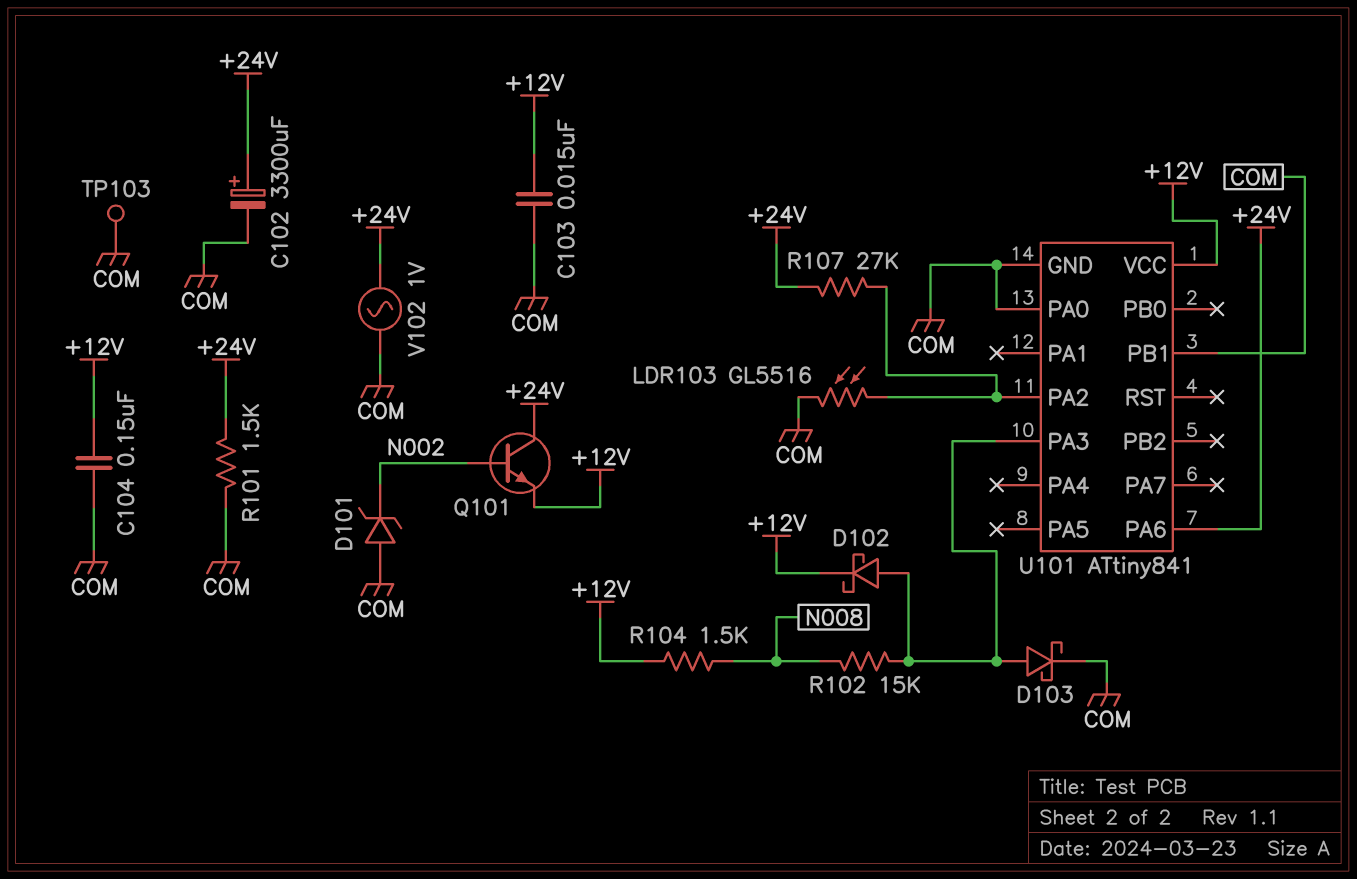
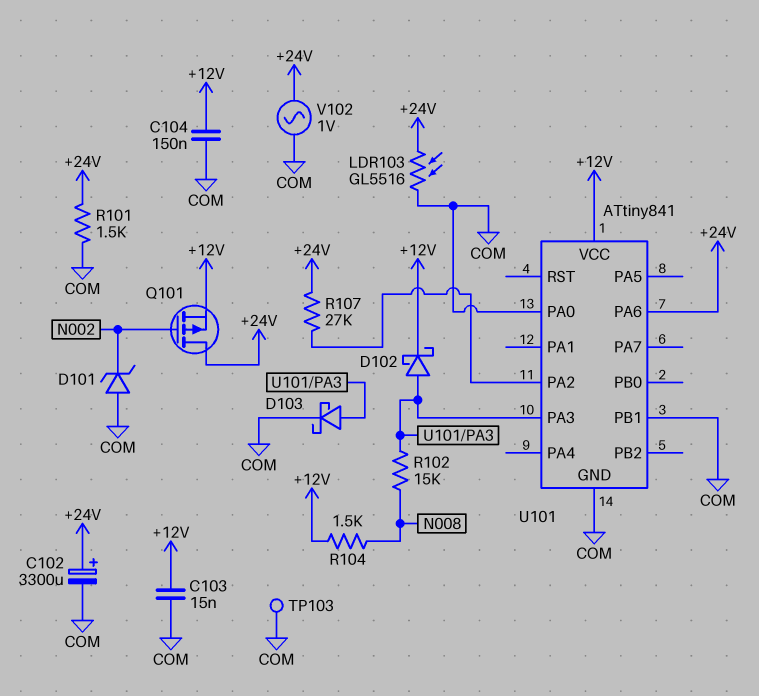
LDR103: GL5516 (COM, U101/PA2) -> GL5516 (+24V, COM)
Q101: NPN (B N002, C +24V, E +12V) -> PMOS (G N002, D +24V, S +12V)

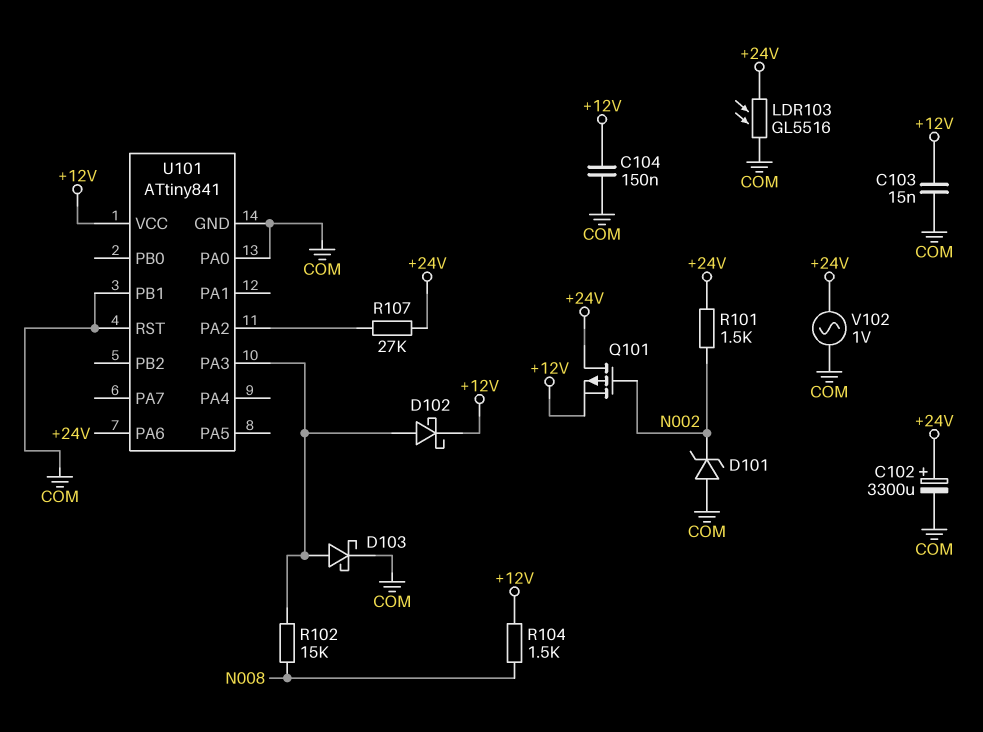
R101: 1.5k (+24V, COM) -> 1.5k (+24V, N002)
TP103: test point (COM) -> none
U101 pin RST: none -> COM

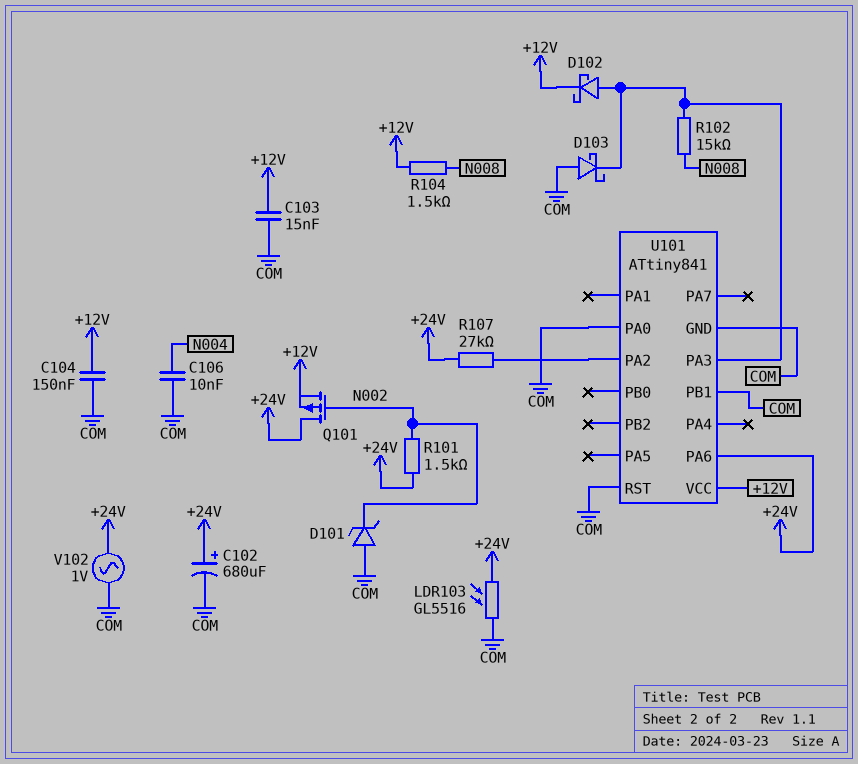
C102: 3300uF (plus +24V, minus COM) -> 680uF (plus +24V, minus COM)
C106: none -> 10nF (COM, N004)
D103: schottky (A U101/PA3, K COM) -> schottky (A COM, K U101/PA3)

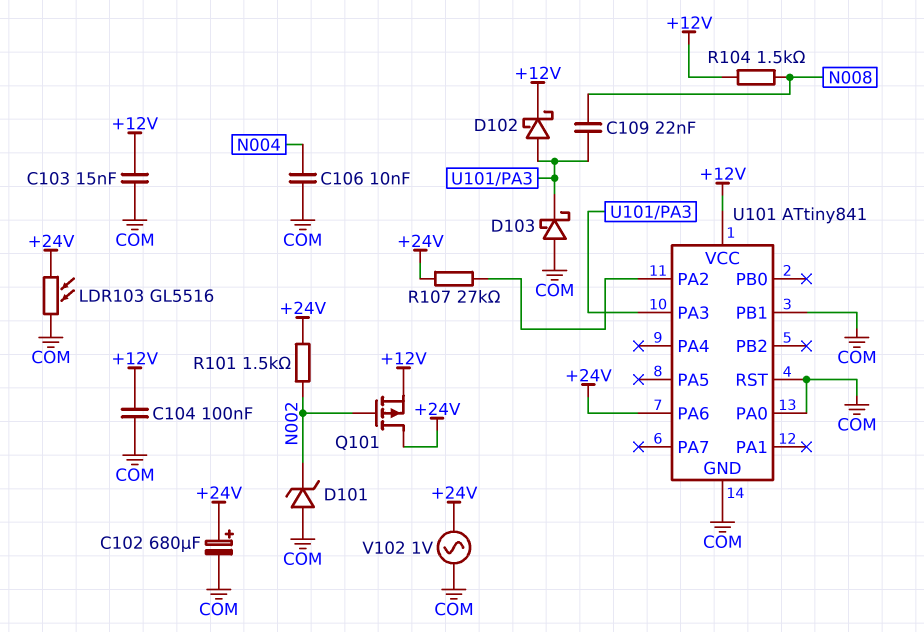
C104: 150nF (+12V, COM) -> 100nF (+12V, COM)
C109: none -> 22nF (N008, U101/PA3)
R102: 15k (N008, U101/PA3) -> none

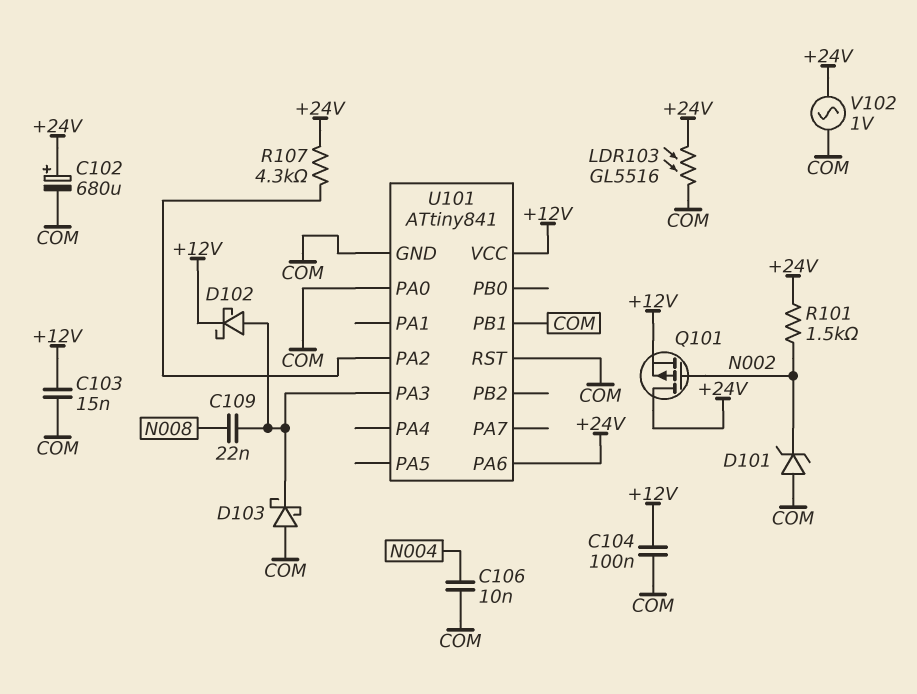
R104: 1.5k (+12V, N008) -> none
R107: 27k (+24V, U101/PA2) -> 4.3k (+24V, U101/PA2)

